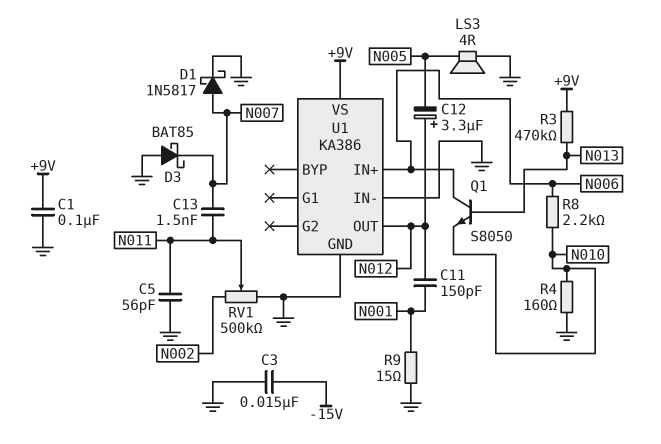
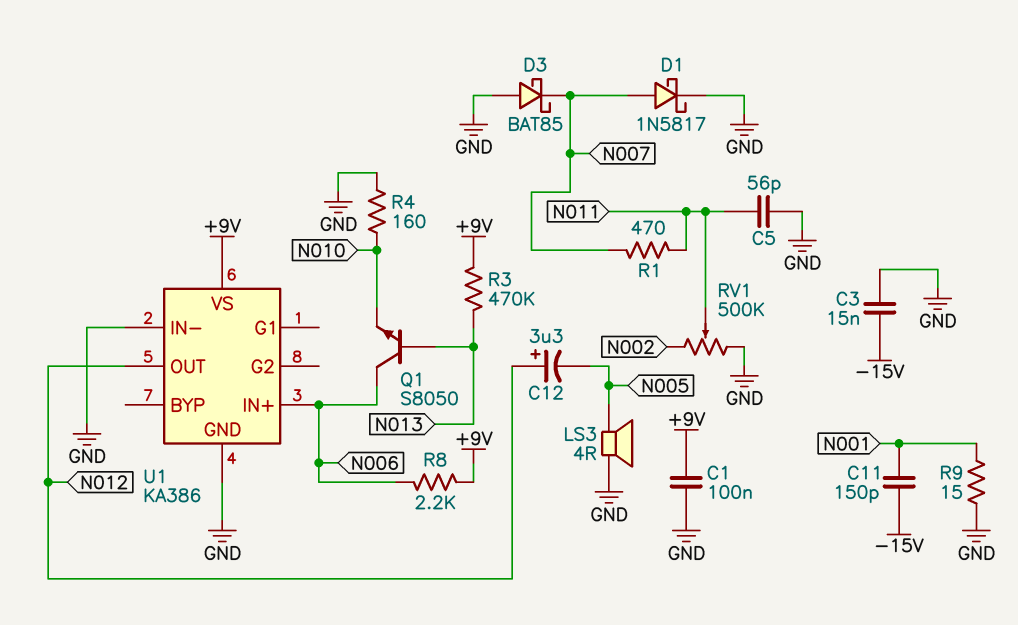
C11: 150pF (N001, N012) -> 150pF (-15V, N001)
C13: 1.5nF (N007, N011) -> none
R1: none -> 470 (N007, N011)
R8: 2.2k (N006, N010) -> 2.2k (+9V, N006)

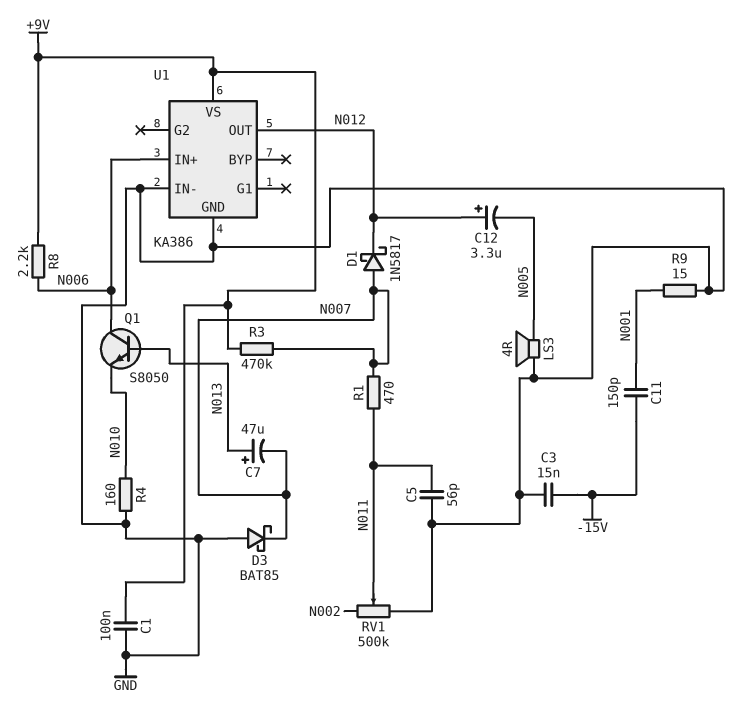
C7: none -> 47uF (plus N013, minus N007)
D1: schottky 1N5817 (A N007, K GND) -> schottky 1N5817 (A N007, K N012)
R3: 470k (+9V, N013) -> 470k (+9V, N007)

